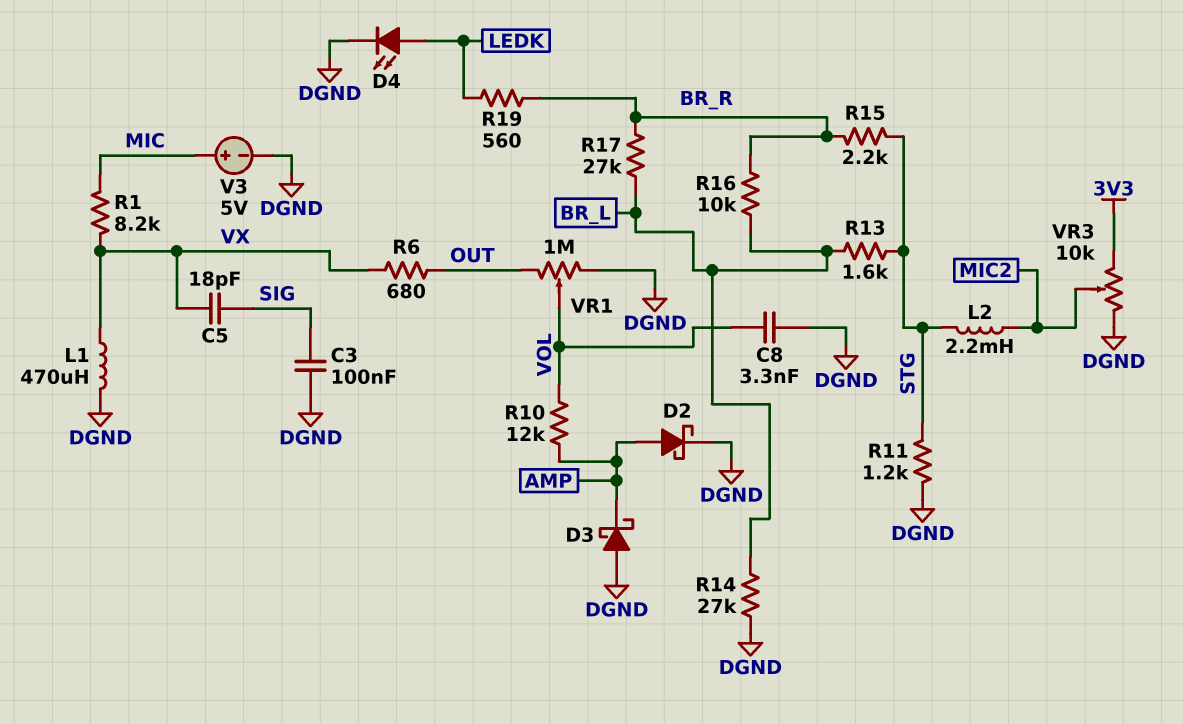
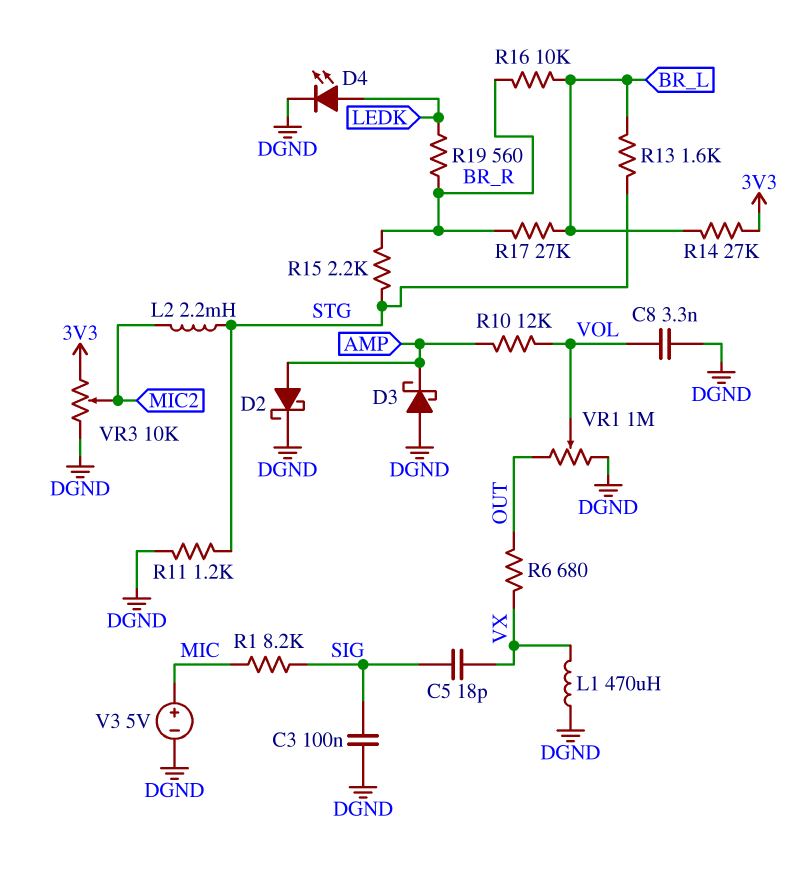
R1: 8.2k (MIC, VX) -> 8.2k (MIC, SIG)
R14: 27k (BR_L, DGND) -> 27k (3V3, BR_L)

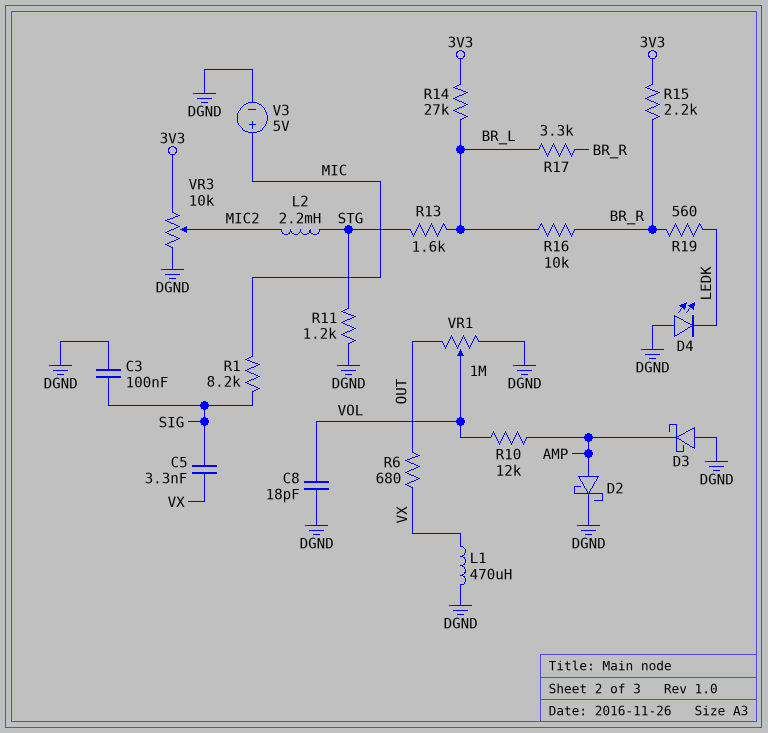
C5: 18pF (SIG, VX) -> 3.3nF (SIG, VX)
C8: 3.3nF (DGND, VOL) -> 18pF (DGND, VOL)
D4: LED (A LEDK, K DGND) -> LED (A DGND, K LEDK)
R15: 2.2k (BR_R, STG) -> 2.2k (3V3, BR_R)
R17: 27k (BR_L, BR_R) -> 3.3k (BR_L, BR_R)

